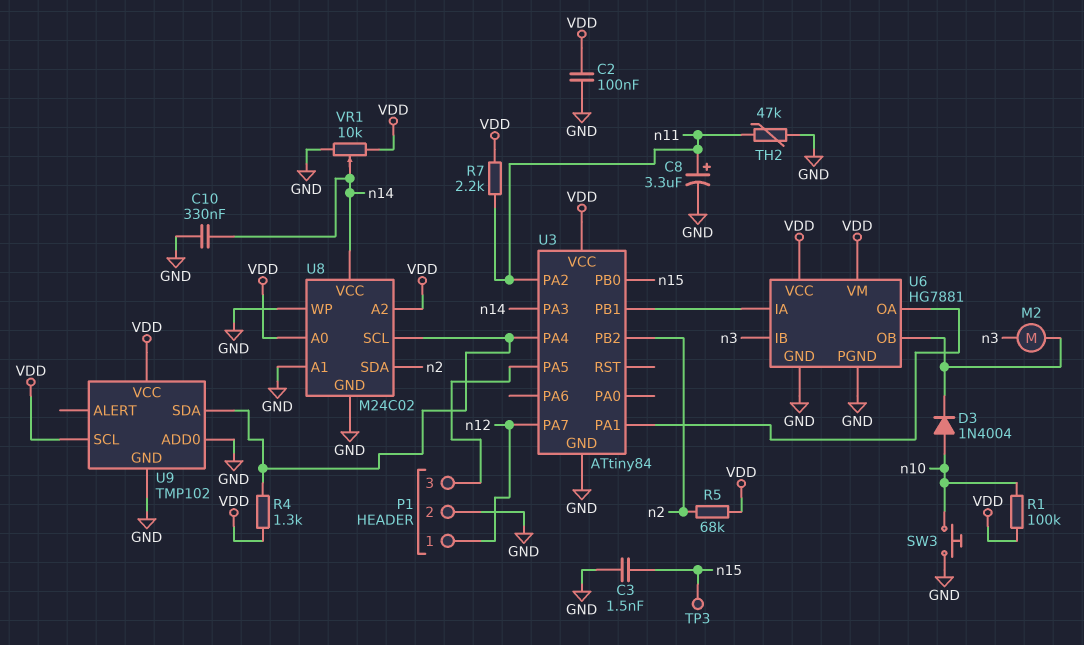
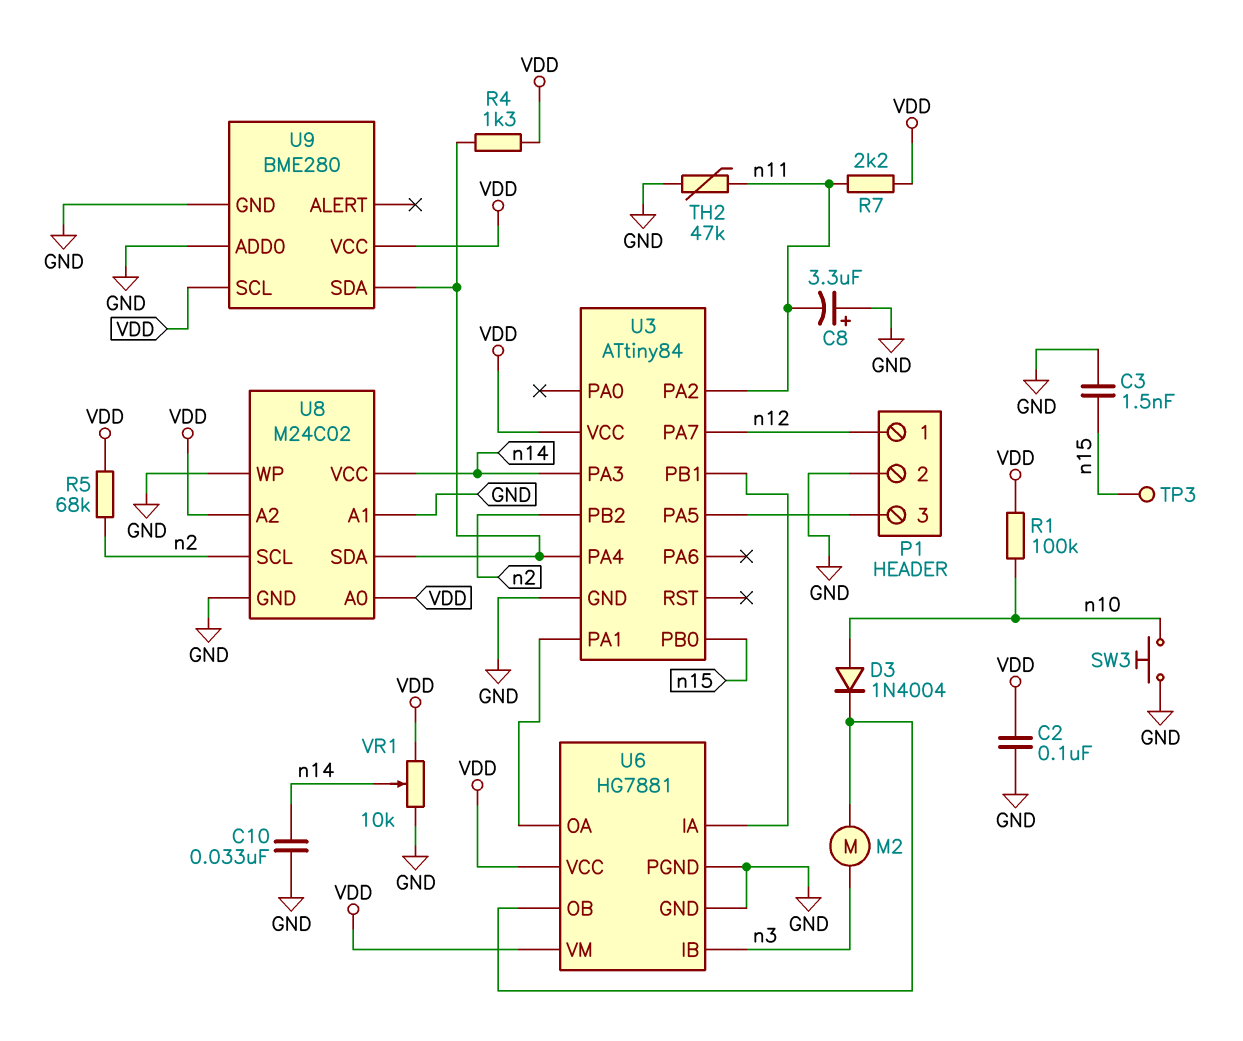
C8: 3.3uF (plus n11, minus GND) -> 3.3uF (plus GND, minus n11)
C10: 330nF (GND, n14) -> 33nF (GND, n14)
U8 pin SCL: U3/PA4 -> n2
U8 pin SDA: n2 -> U3/PA4
U9: TMP102 -> BME280

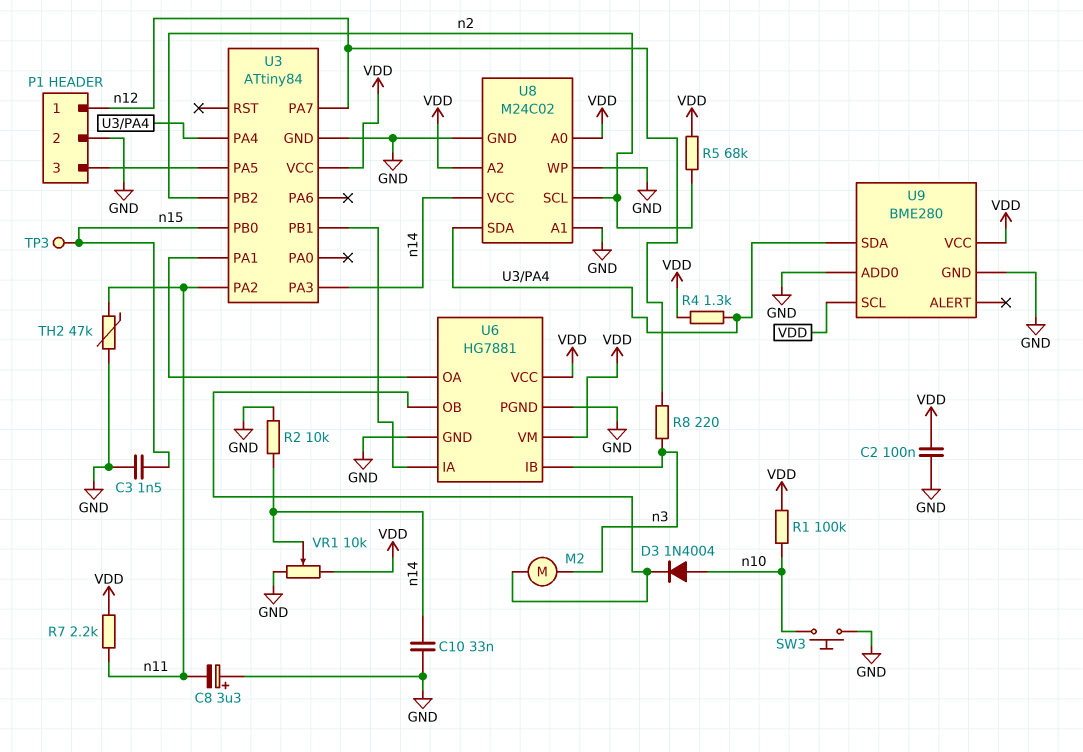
R2: none -> 10k (GND, n14)
R8: none -> 220 (n3, n12)

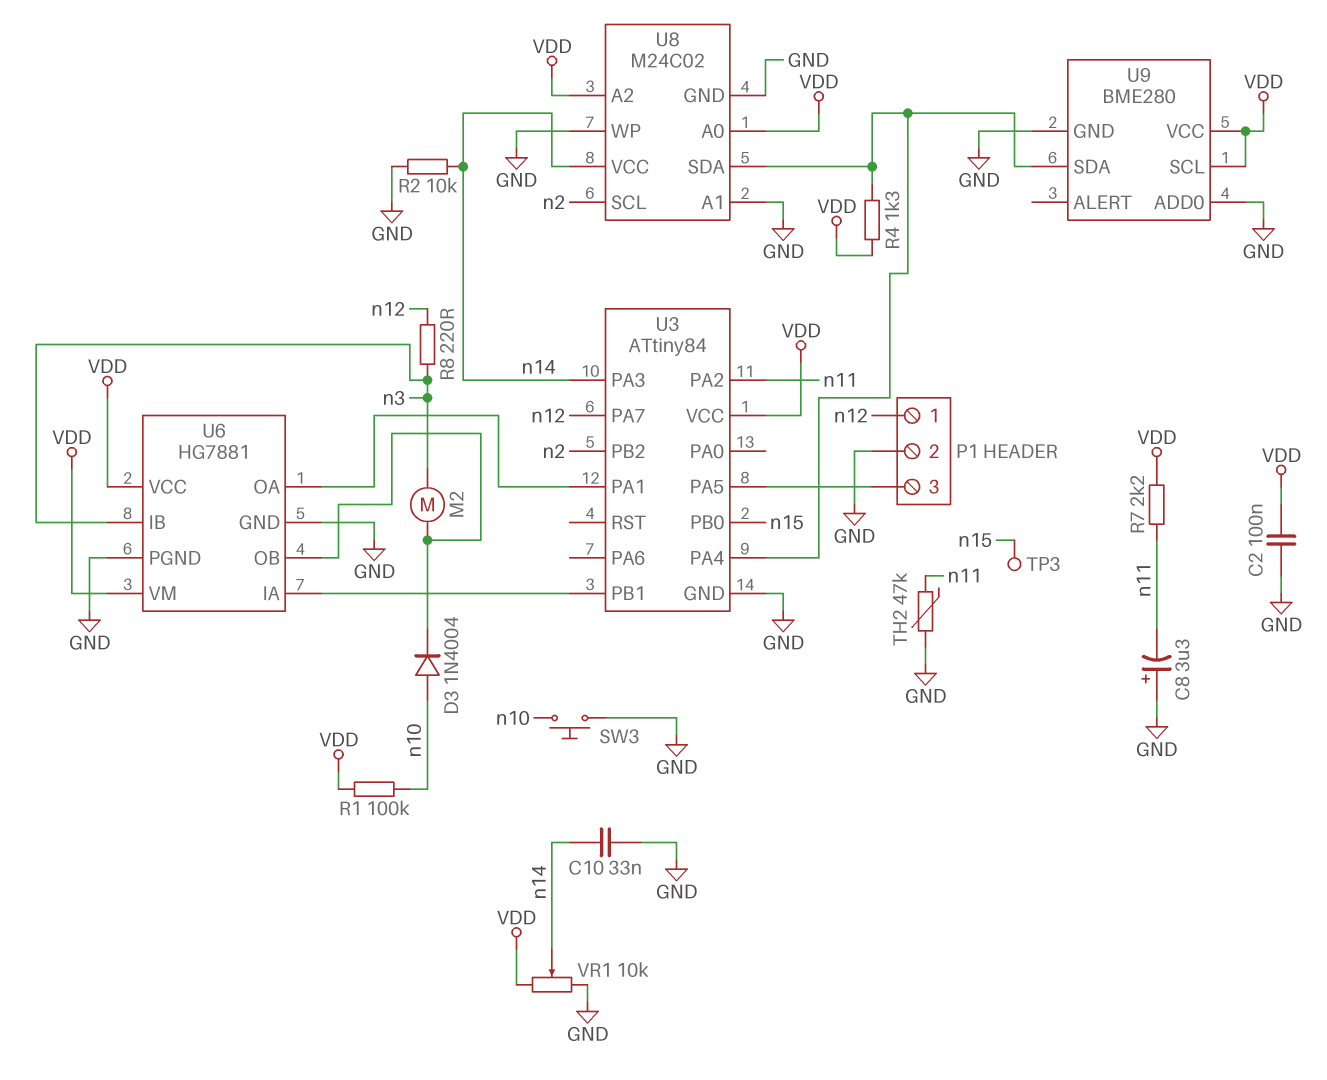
C3: 1.5nF (GND, n15) -> none
R5: 68k (VDD, n2) -> none

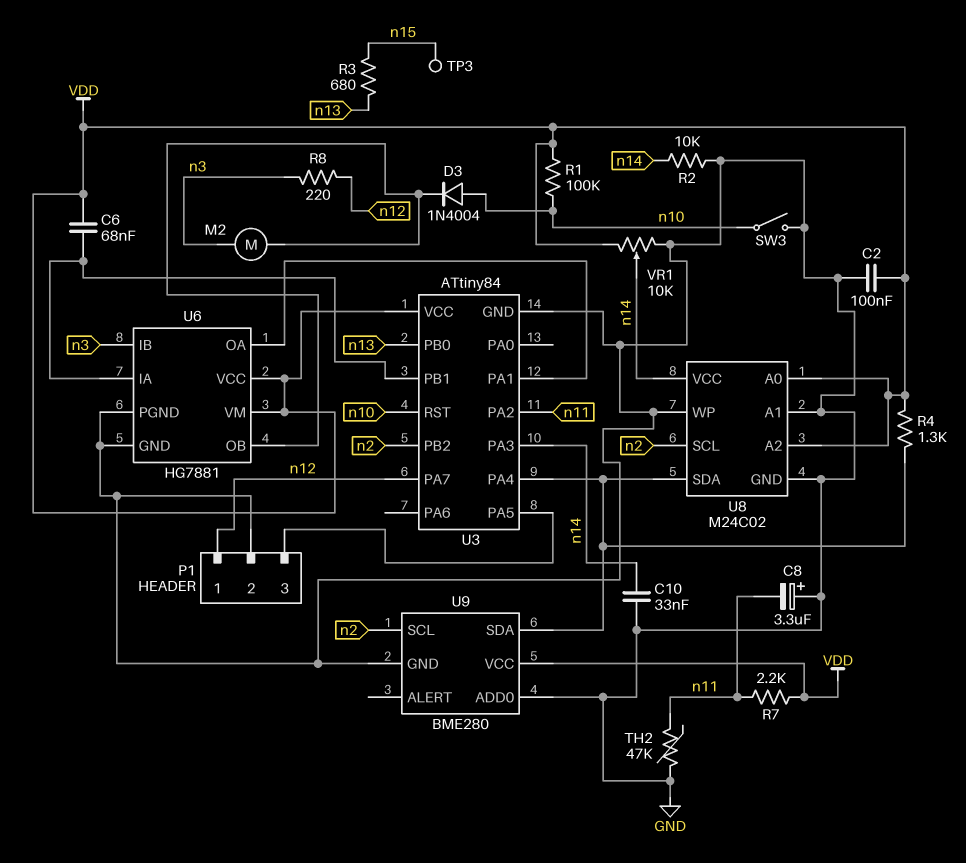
C6: none -> 68nF (U3/PB1, VDD)
R3: none -> 680 (n13, n15)
SW3: button (GND, n10) -> switch (GND, n10)
U3 pin PB0: n15 -> n13
U3 pin RST: none -> n10
U9 pin SCL: VDD -> n2

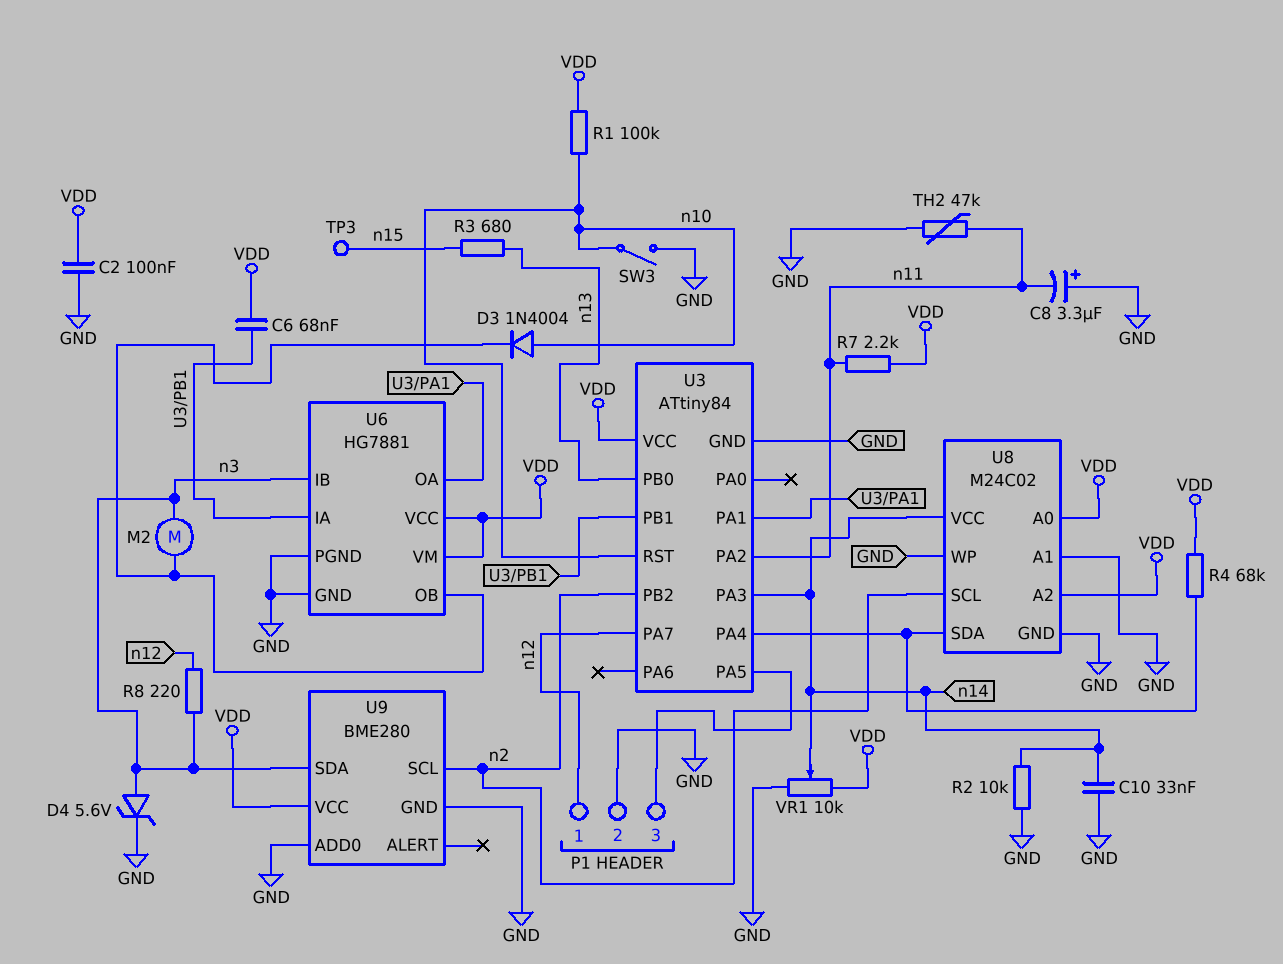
D4: none -> zener 5.6V (A n3, K GND)
R4: 1.3k (U3/PA4, VDD) -> 68k (U3/PA4, VDD)
U9 pin SDA: U3/PA4 -> n3

